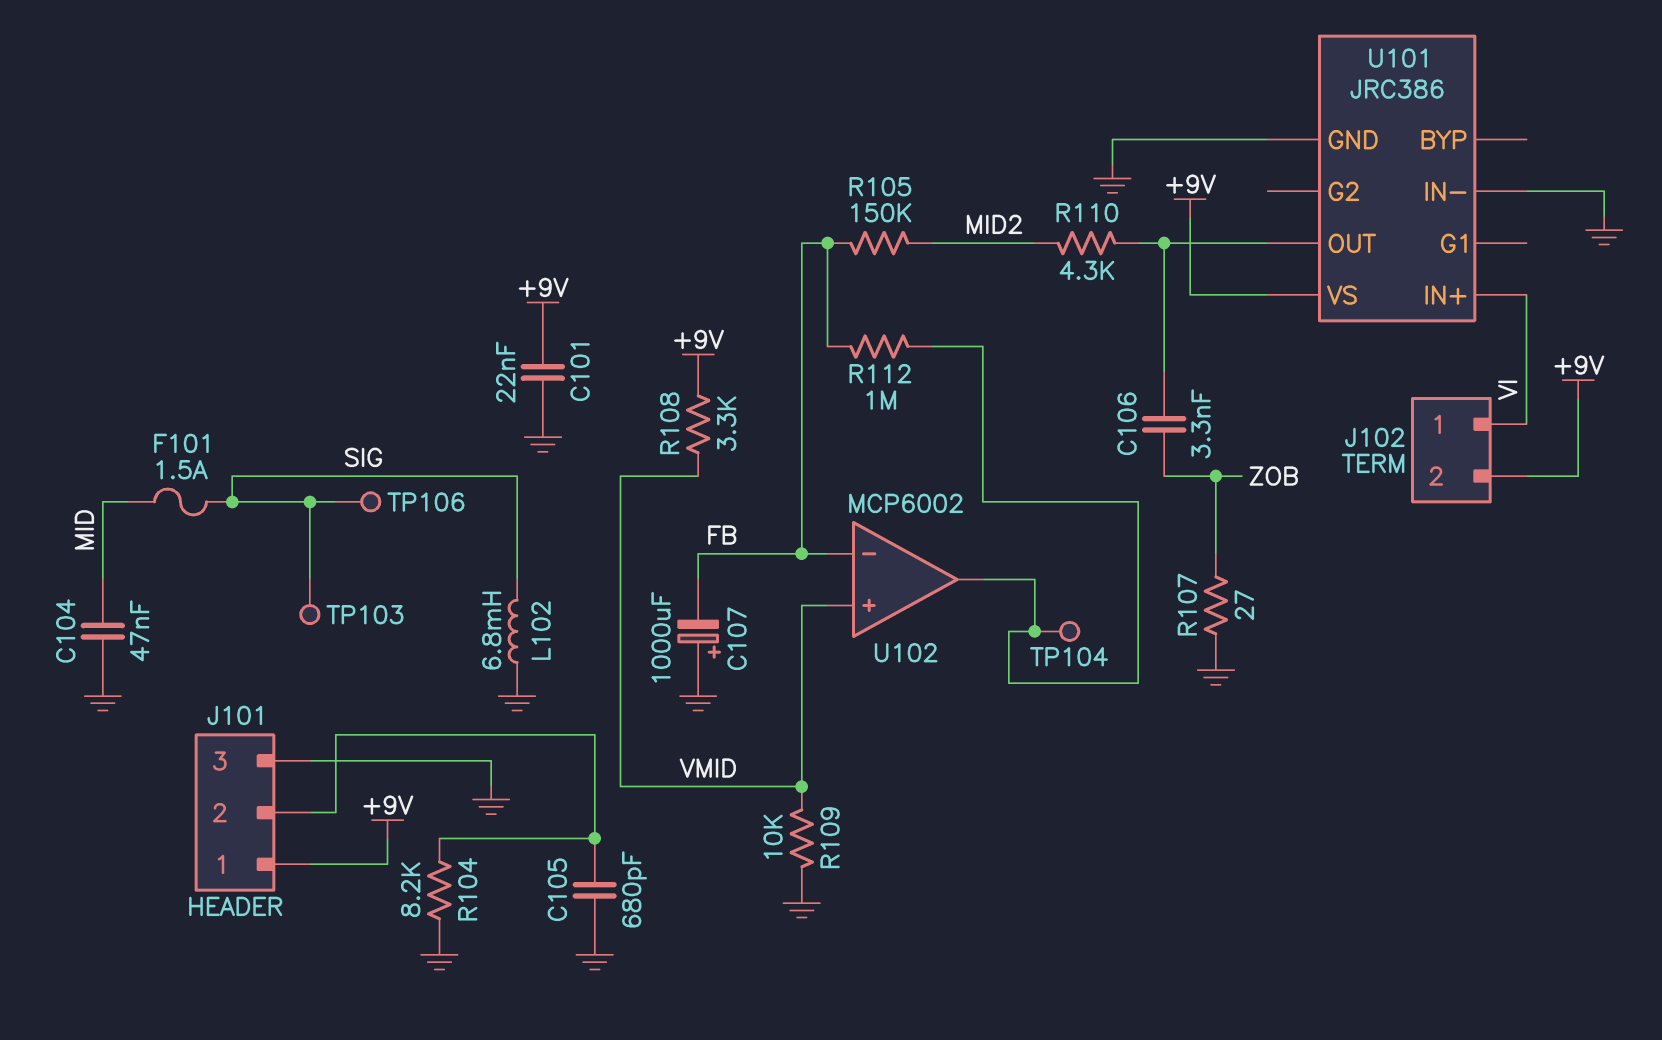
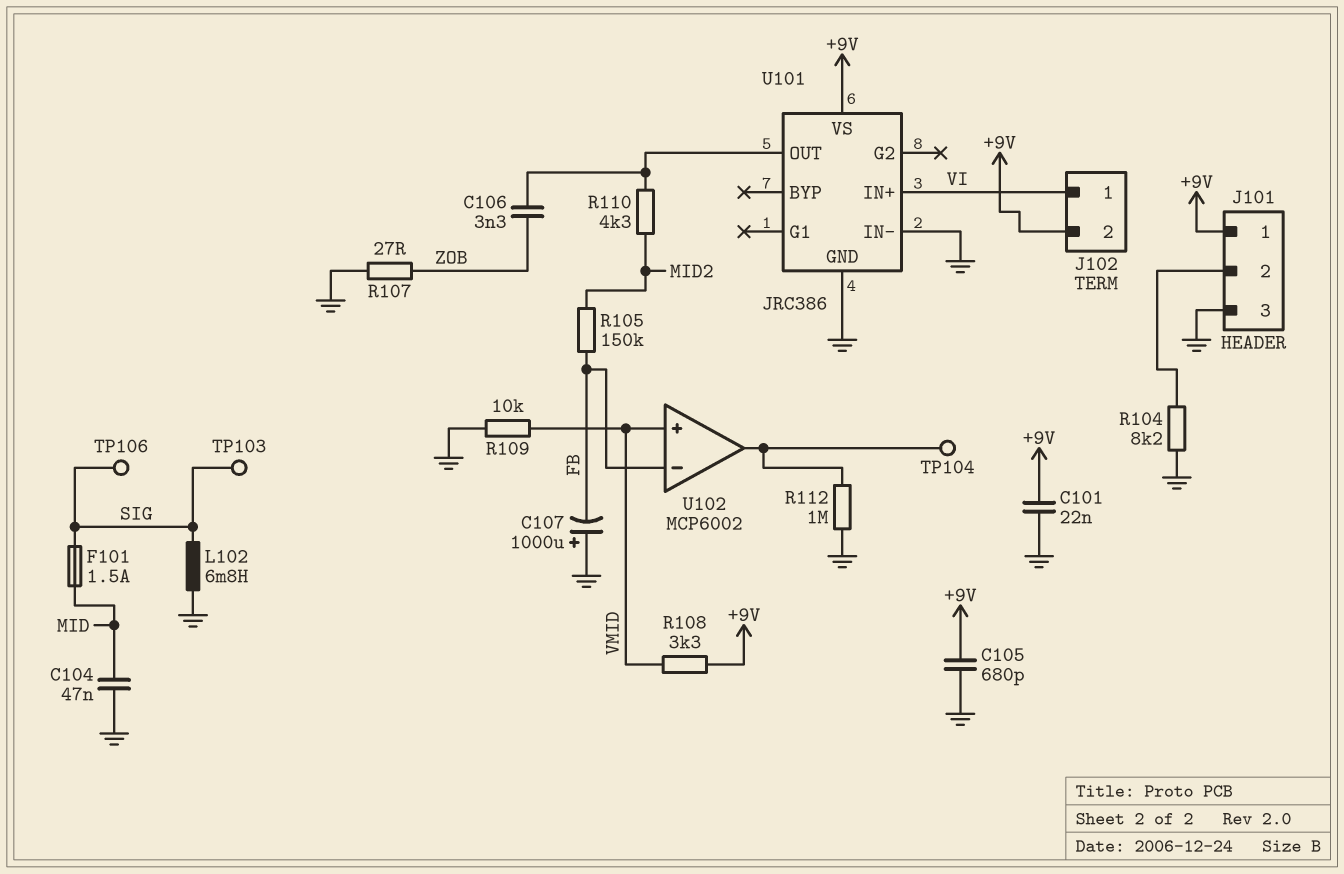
C105: 680pF (GND, J101/2) -> 680pF (+9V, GND)
R112: 1M (FB, U102/out) -> 1M (GND, U102/out)

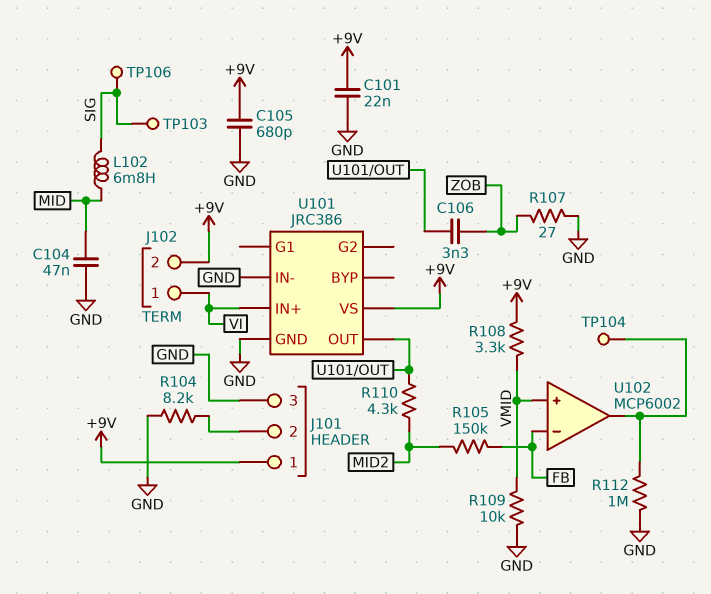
C107: 1000uF (plus GND, minus FB) -> none
F101: 1.5A (MID, SIG) -> none
L102: 6.8mH (GND, SIG) -> 6.8mH (MID, SIG)

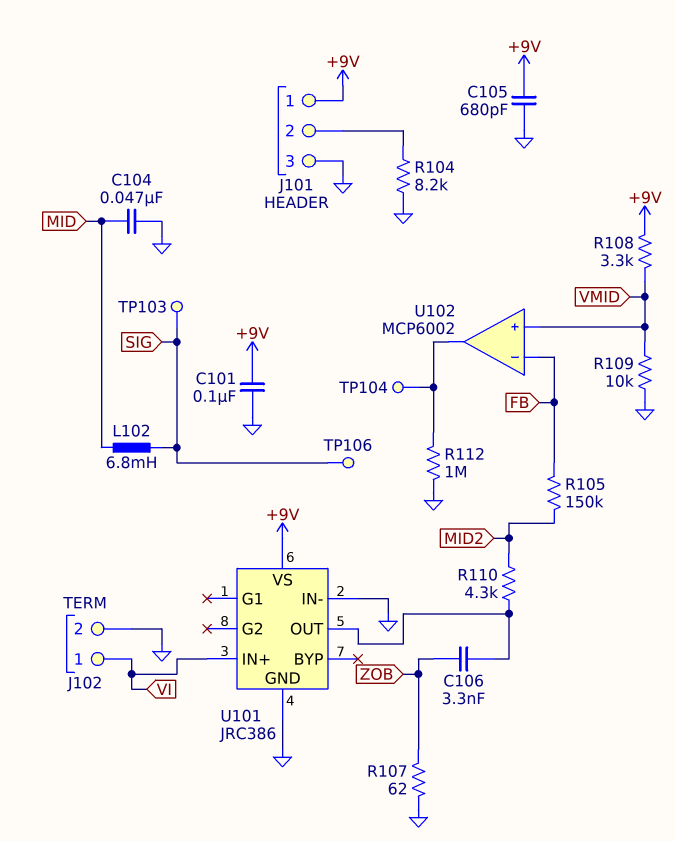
C101: 22nF (+9V, GND) -> 100nF (+9V, GND)
J102 pin 2: +9V -> GND
R107: 27 (GND, ZOB) -> 62 (GND, ZOB)

